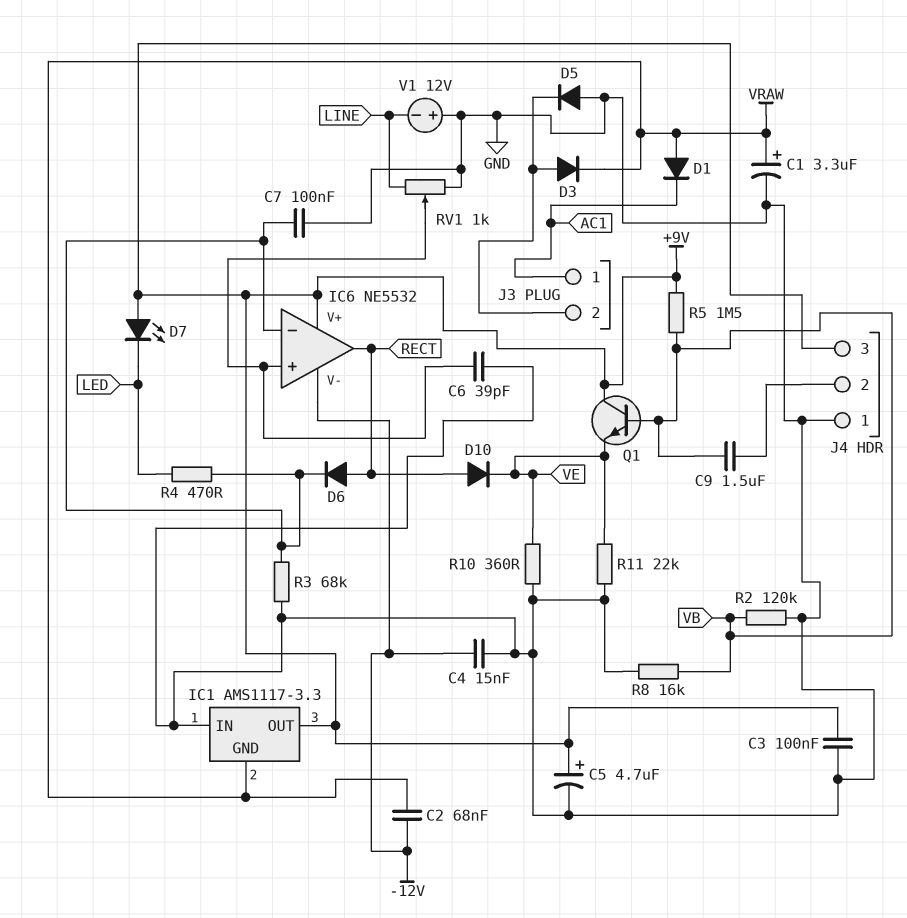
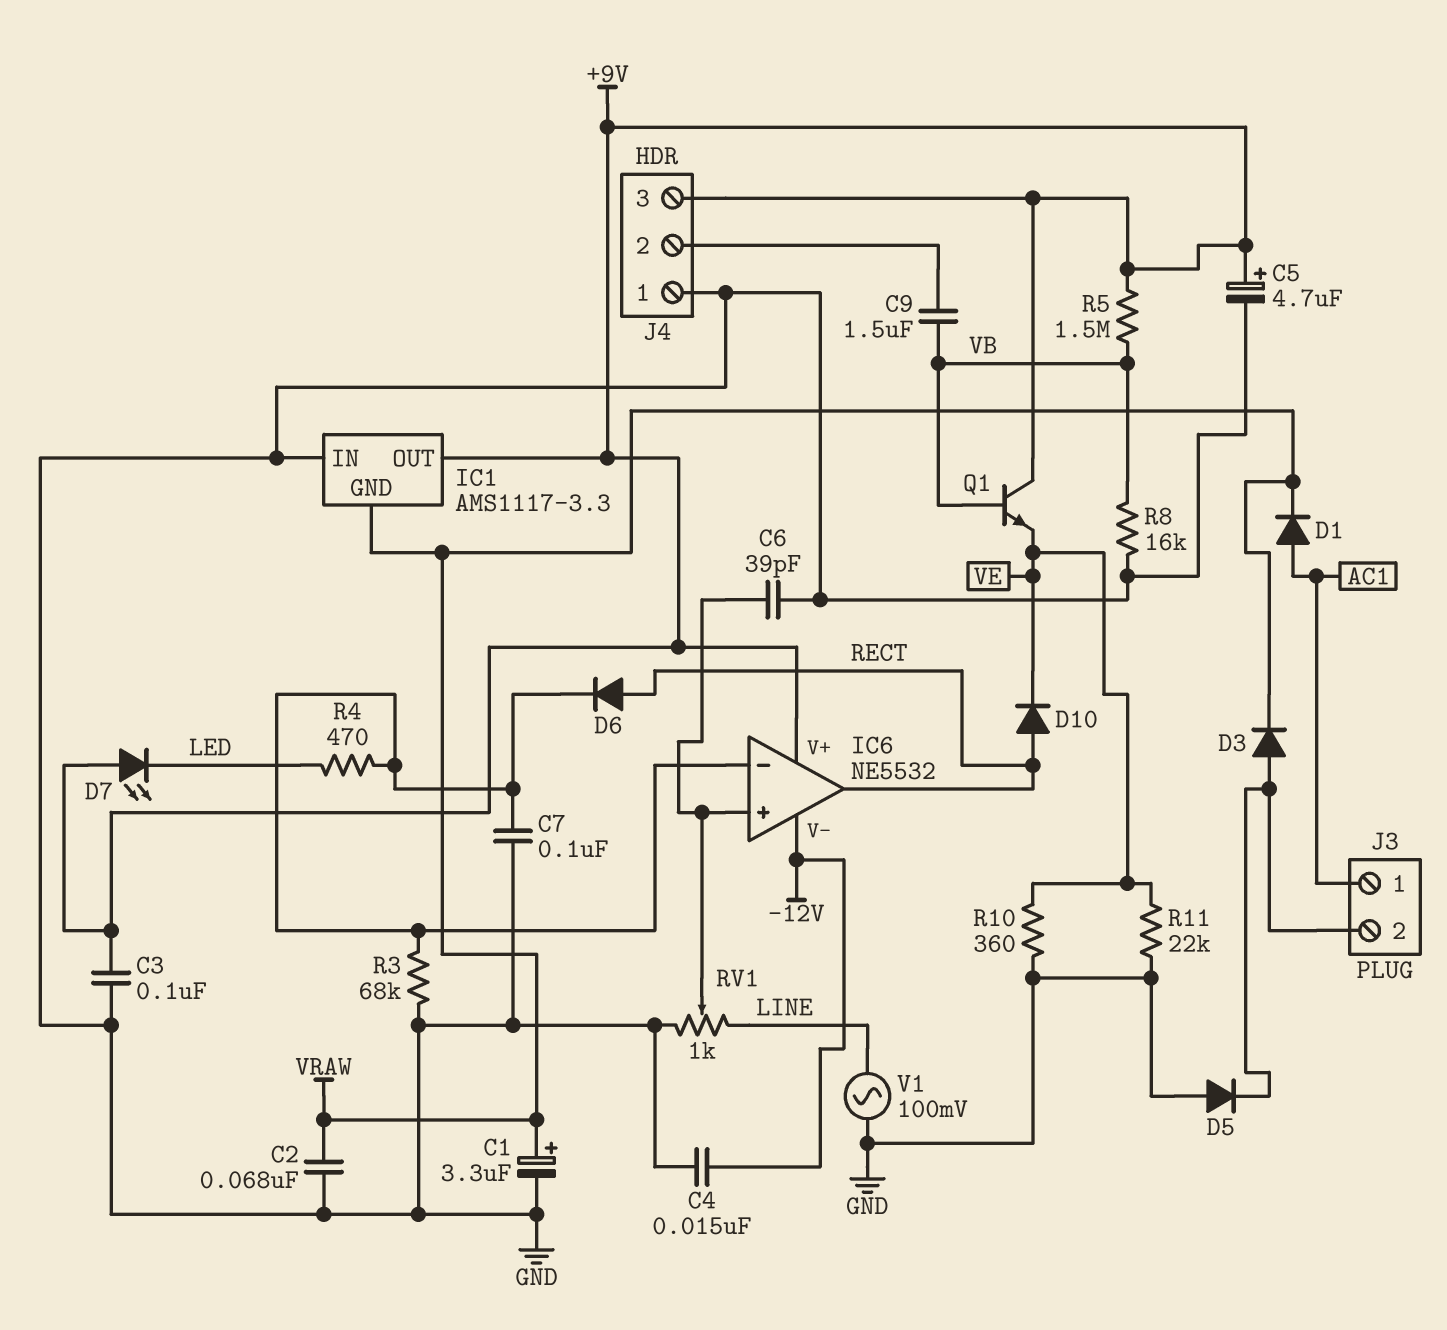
C2: 68nF (-12V, VRAW) -> 68nF (GND, VRAW)
D1: diode (A VRAW, K AC1) -> diode (A AC1, K VRAW)
R2: 120k (GND, VB) -> none
V1: 12V (plus GND, minus LINE) -> AC 100mV (GND, LINE)

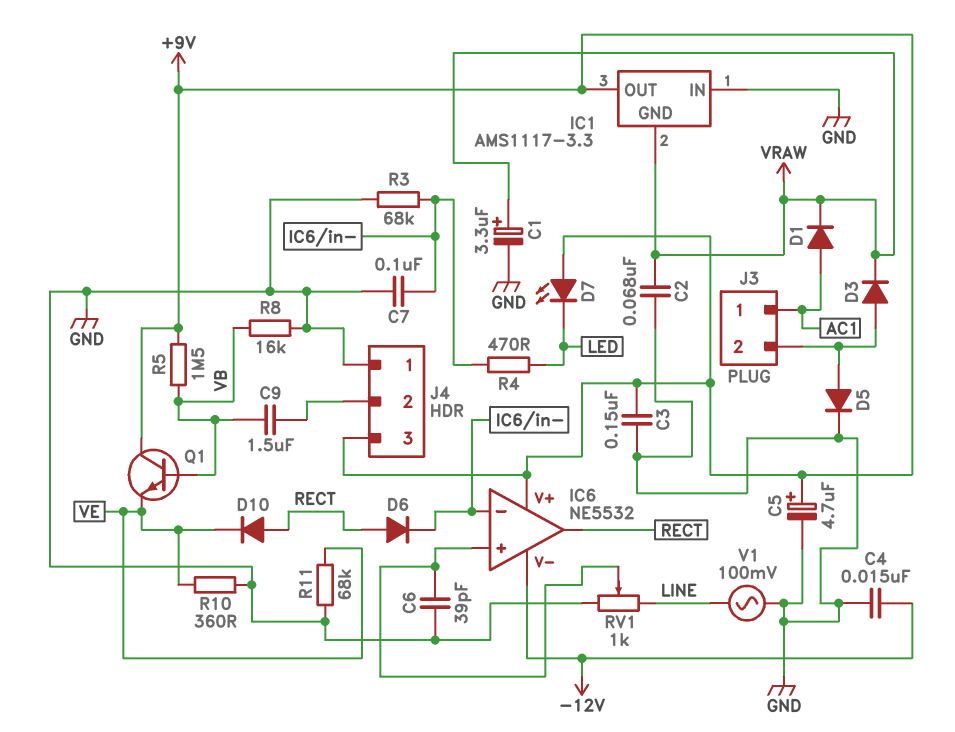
C3: 100nF (+9V, GND) -> 150nF (+9V, GND)
D5: diode (A GND, K J3/2) -> diode (A J3/2, K GND)
R11: 22k (GND, VE) -> 68k (GND, VE)

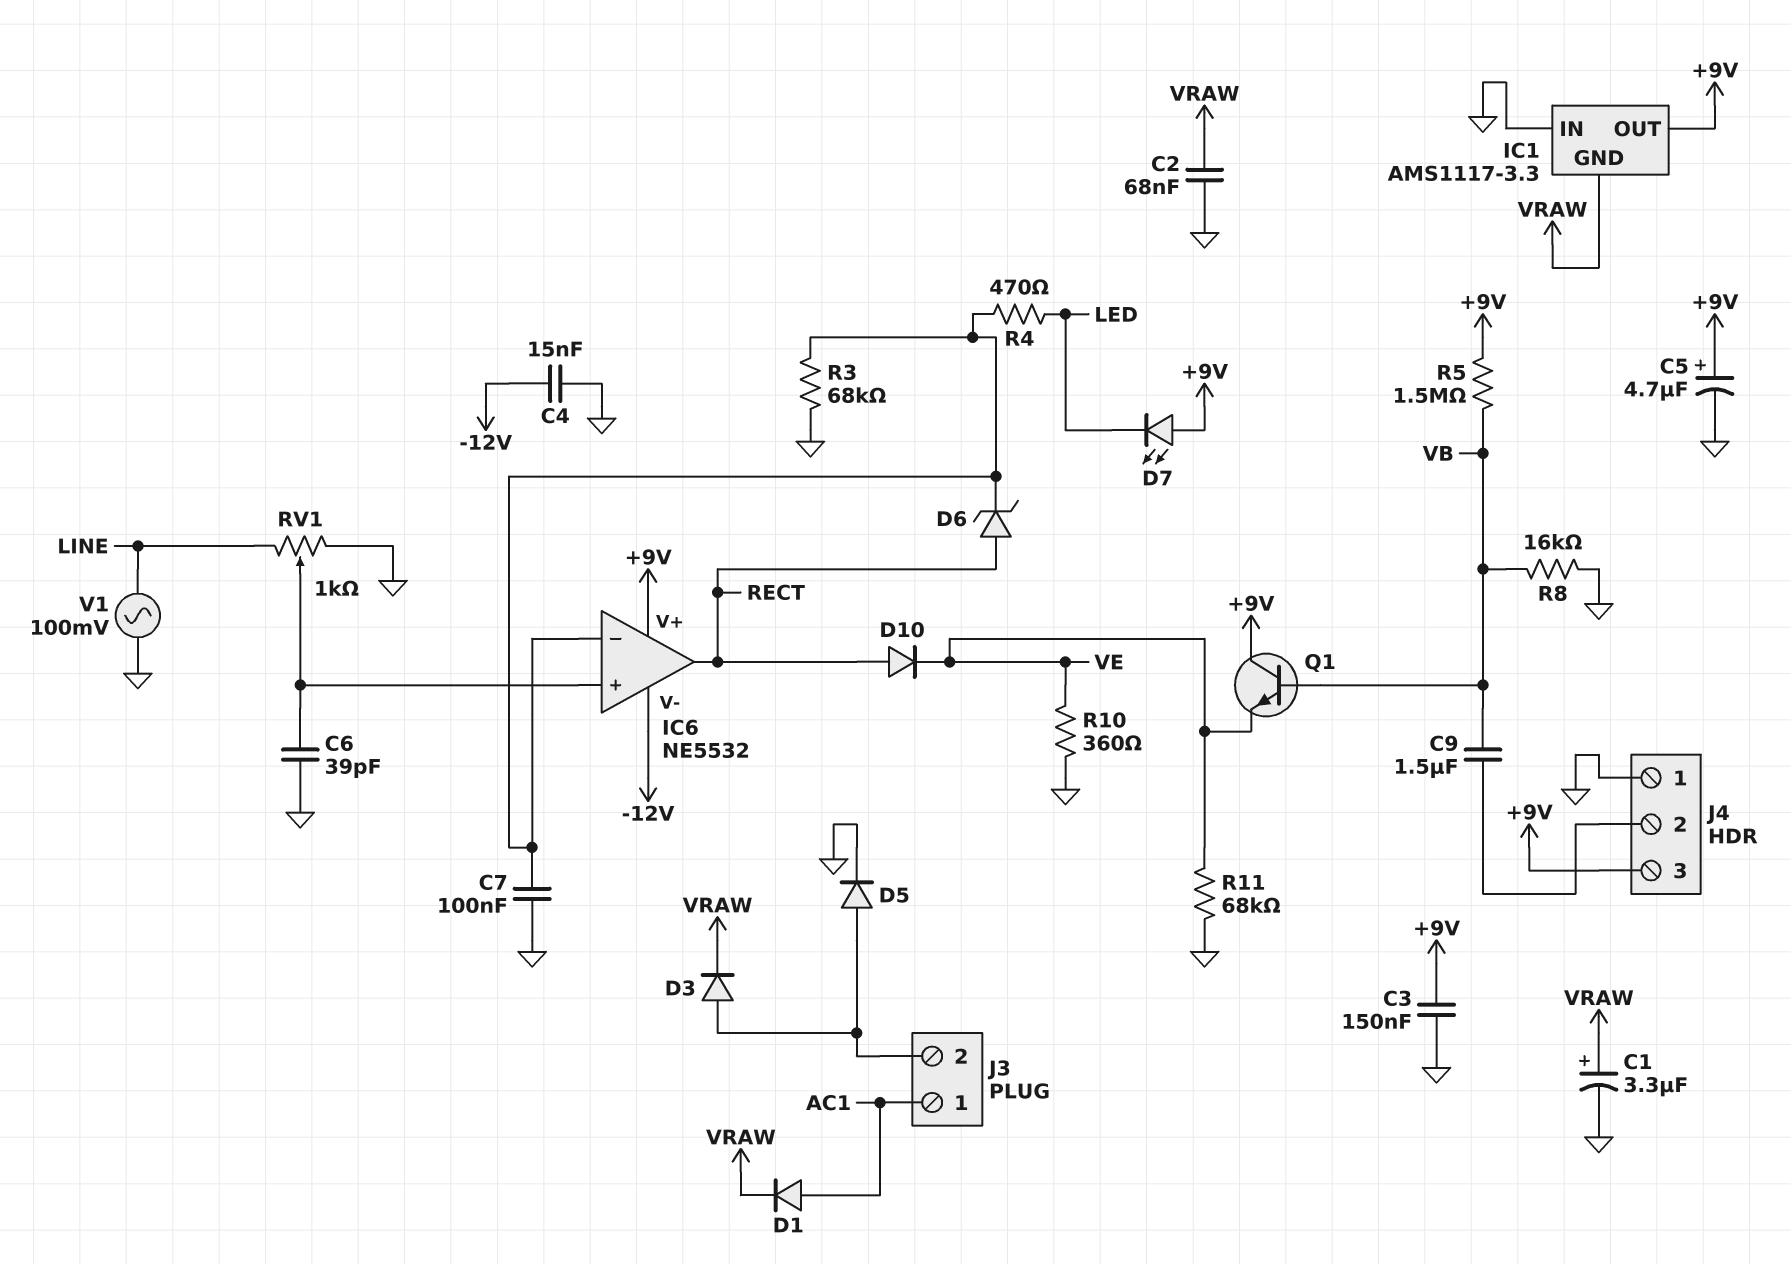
D6: diode (A RECT, K IC6/in-) -> zener (A RECT, K IC6/in-)

